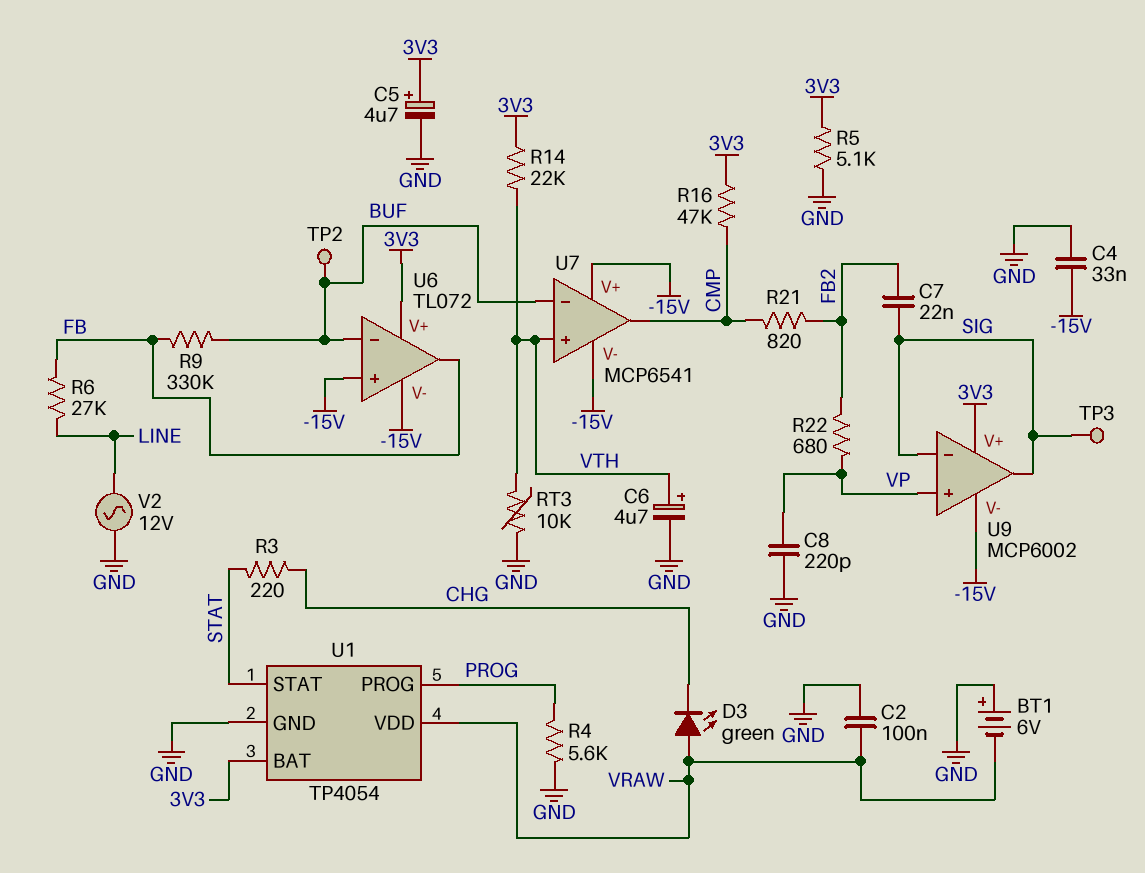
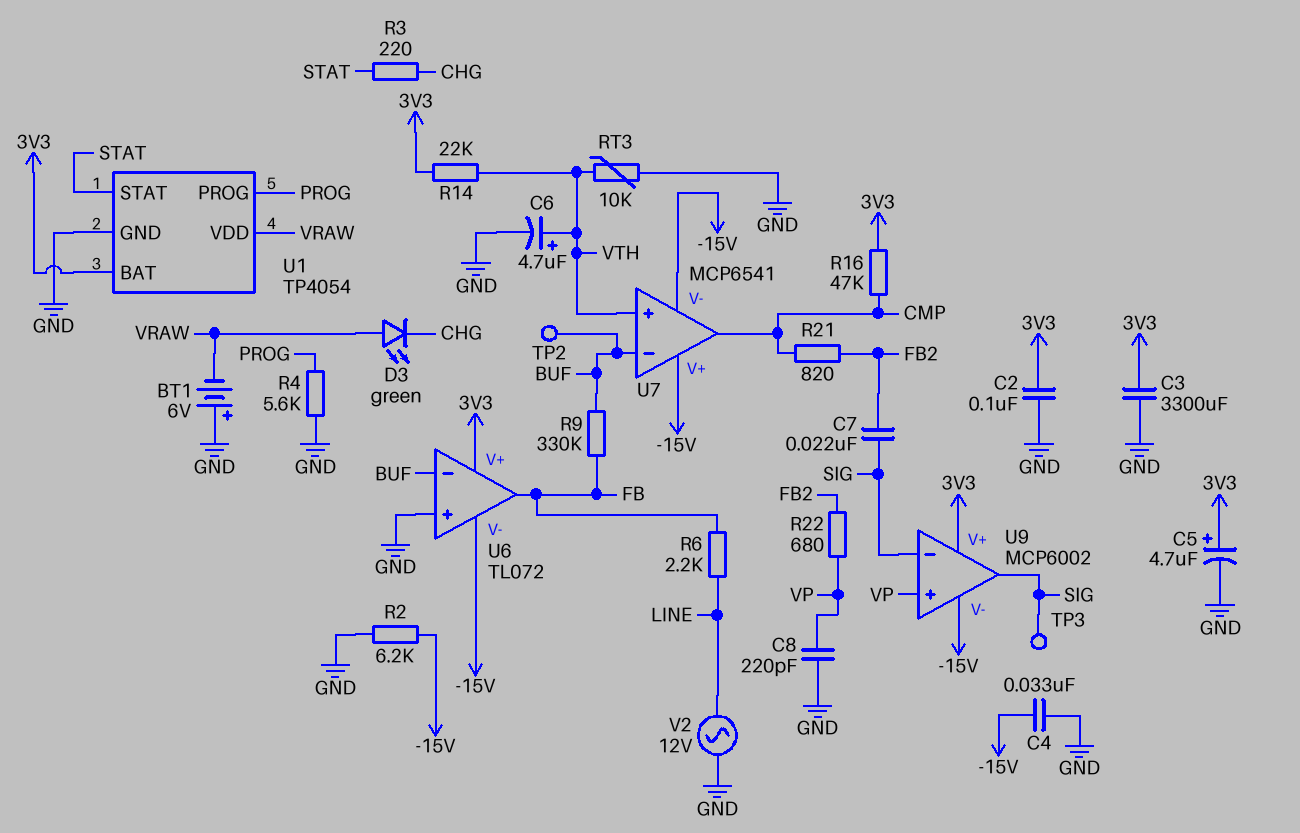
C2: 100nF (GND, VRAW) -> 100nF (3V3, GND)
C3: none -> 3300uF (3V3, GND)
R2: none -> 6.2k (-15V, GND)
R5: 5.1k (3V3, GND) -> none
R6: 27k (FB, LINE) -> 2.2k (FB, LINE)
U6 pin in+: -15V -> GND

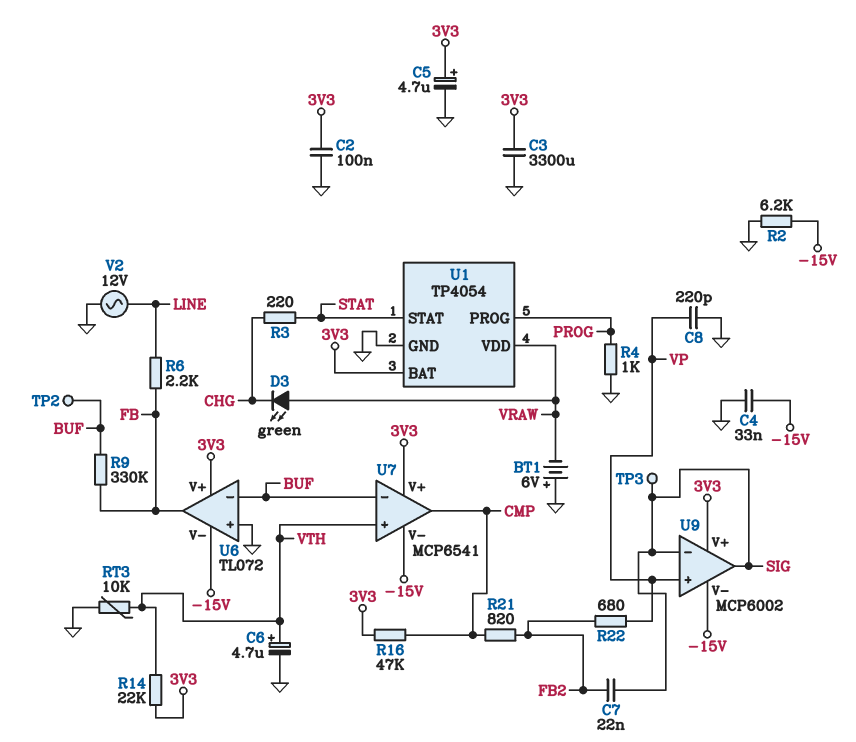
R4: 5.6k (GND, PROG) -> 1k (GND, PROG)
U7 pin V+: -15V -> 3V3

